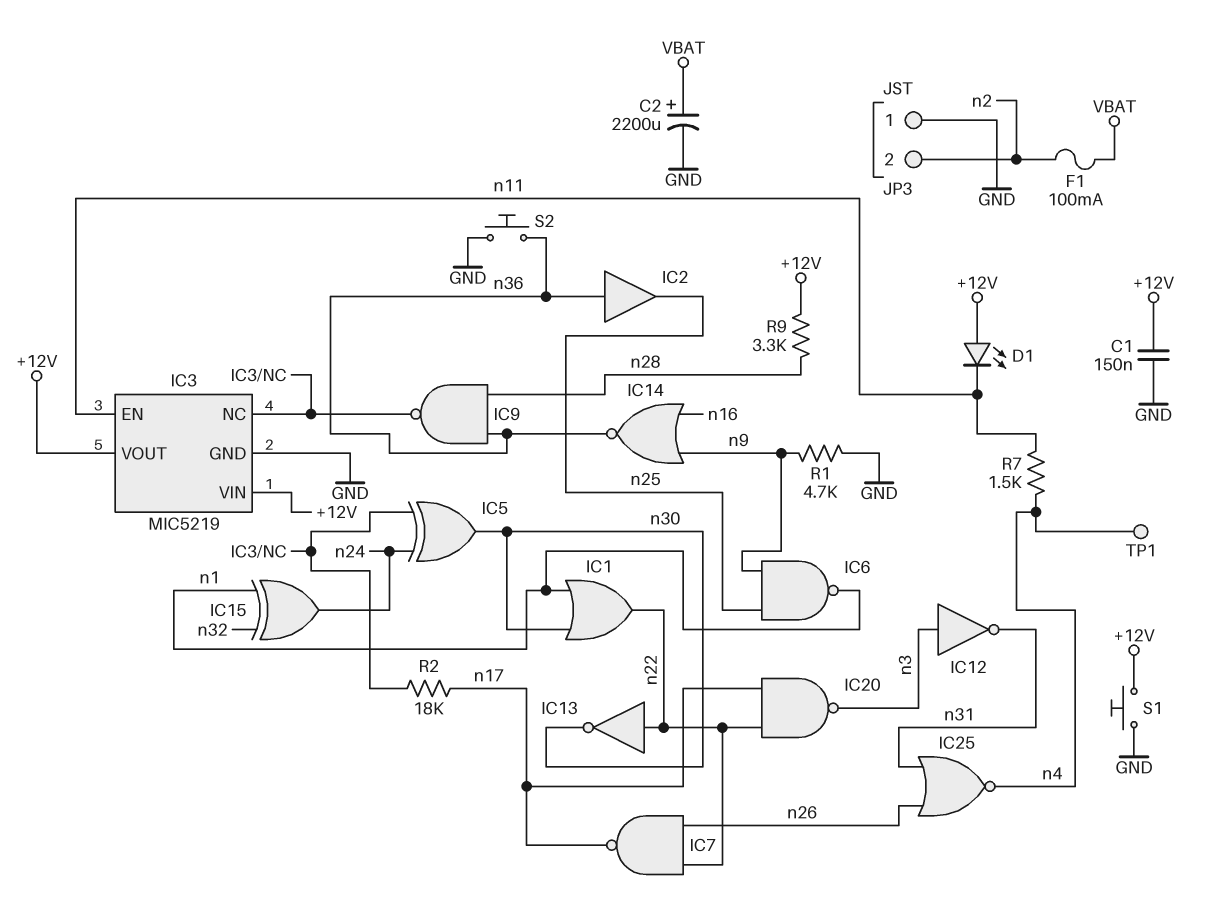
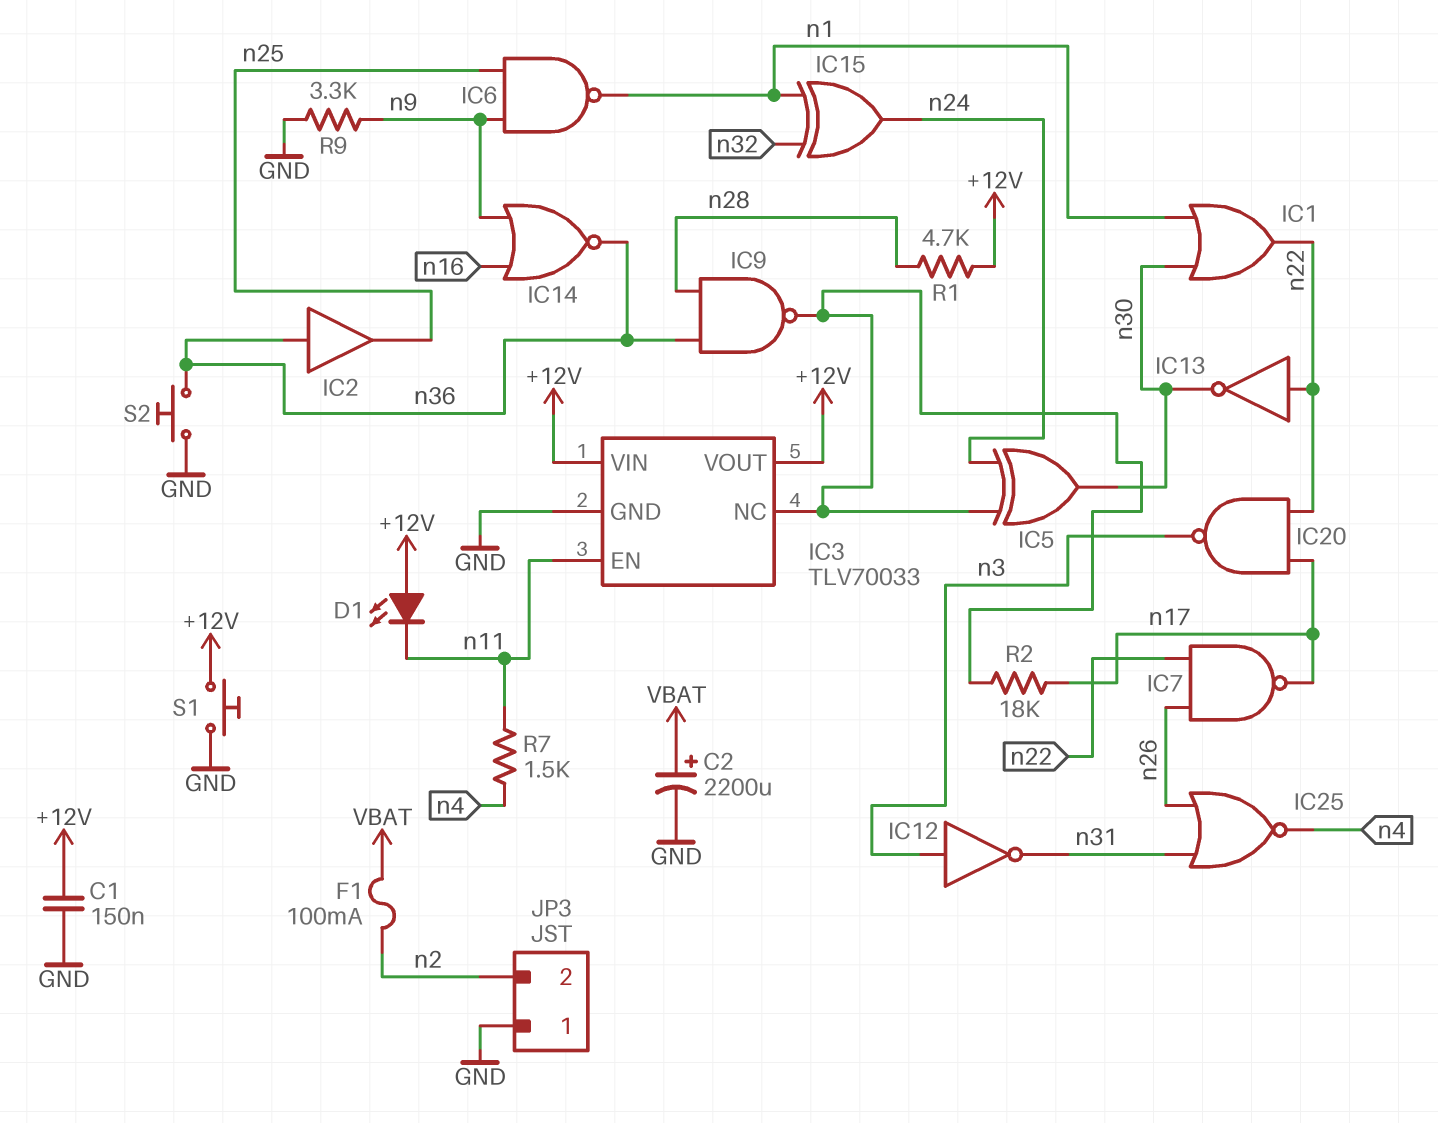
IC3: MIC5219 -> TLV70033
R1: 4.7k (GND, n9) -> 4.7k (+12V, n28)
R9: 3.3k (+12V, n28) -> 3.3k (GND, n9)
TP1: test point (n4) -> none

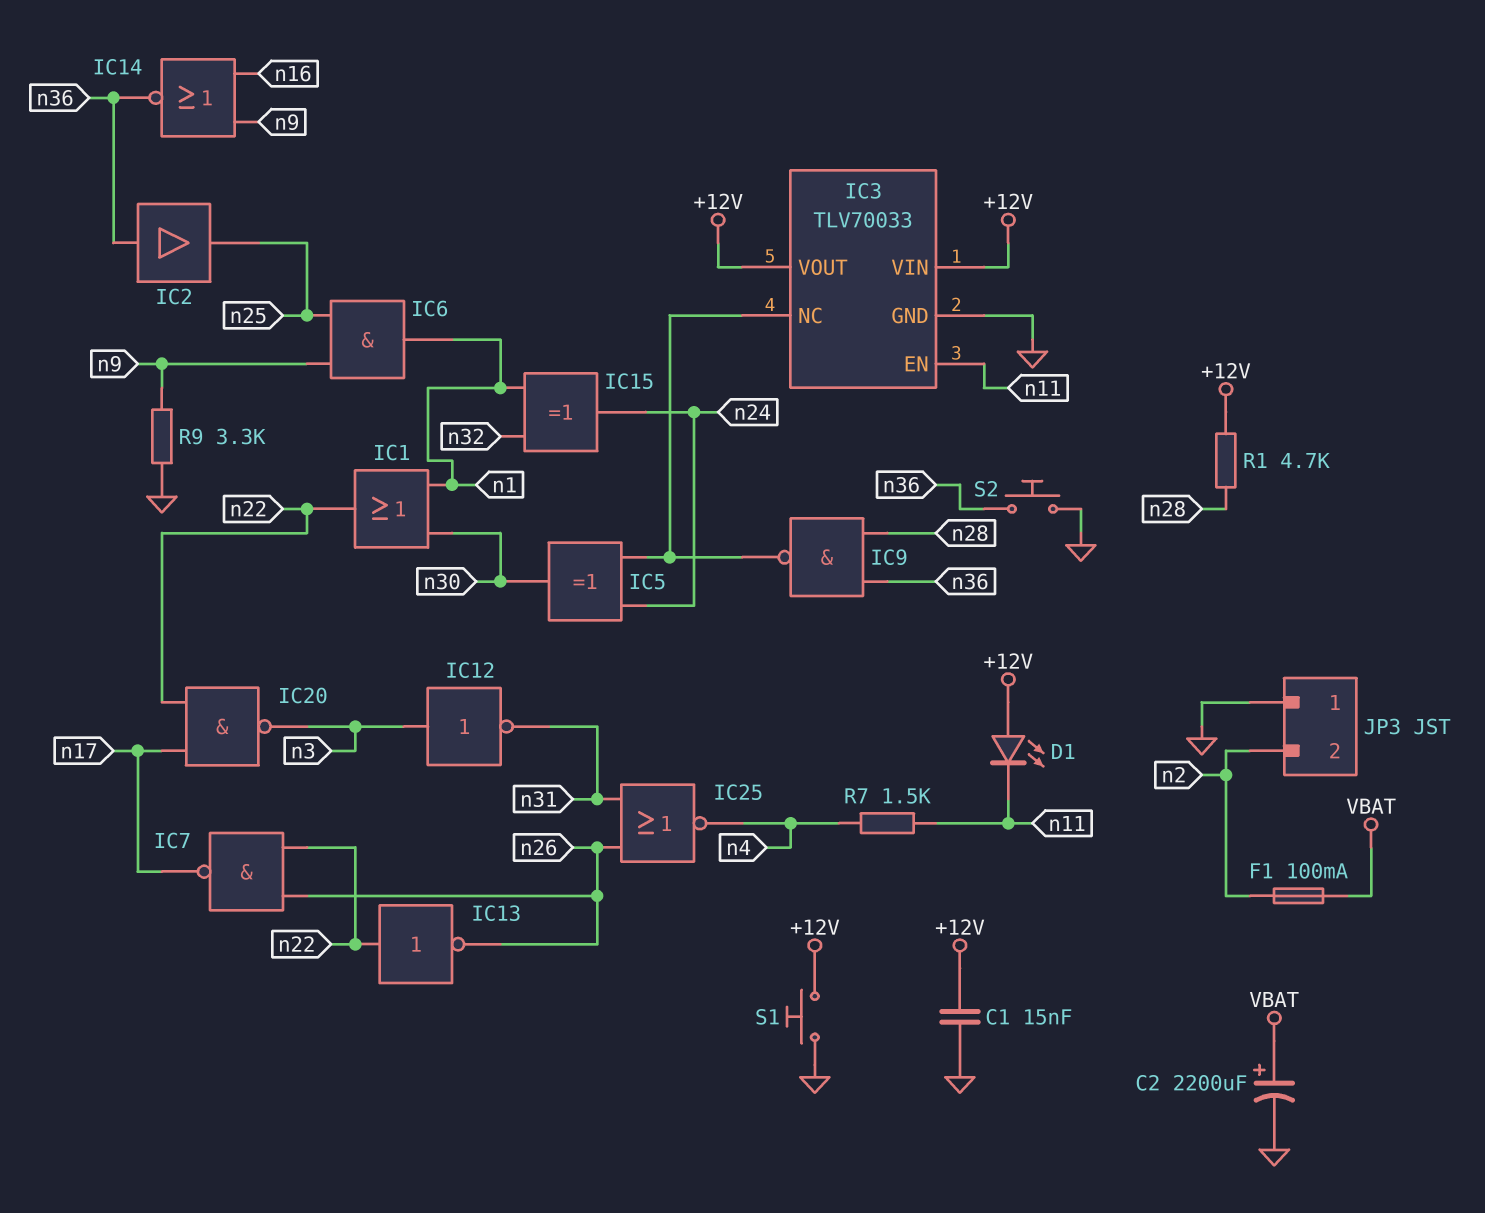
C1: 150nF (+12V, GND) -> 15nF (+12V, GND)
IC6: NAND (in n9, in n25, out n1) -> AND (in n9, in n25, out n1)
IC13: NOT (in n22, out n30) -> NOT (in n22, out n26)
R2: 18k (IC3/NC, n17) -> none

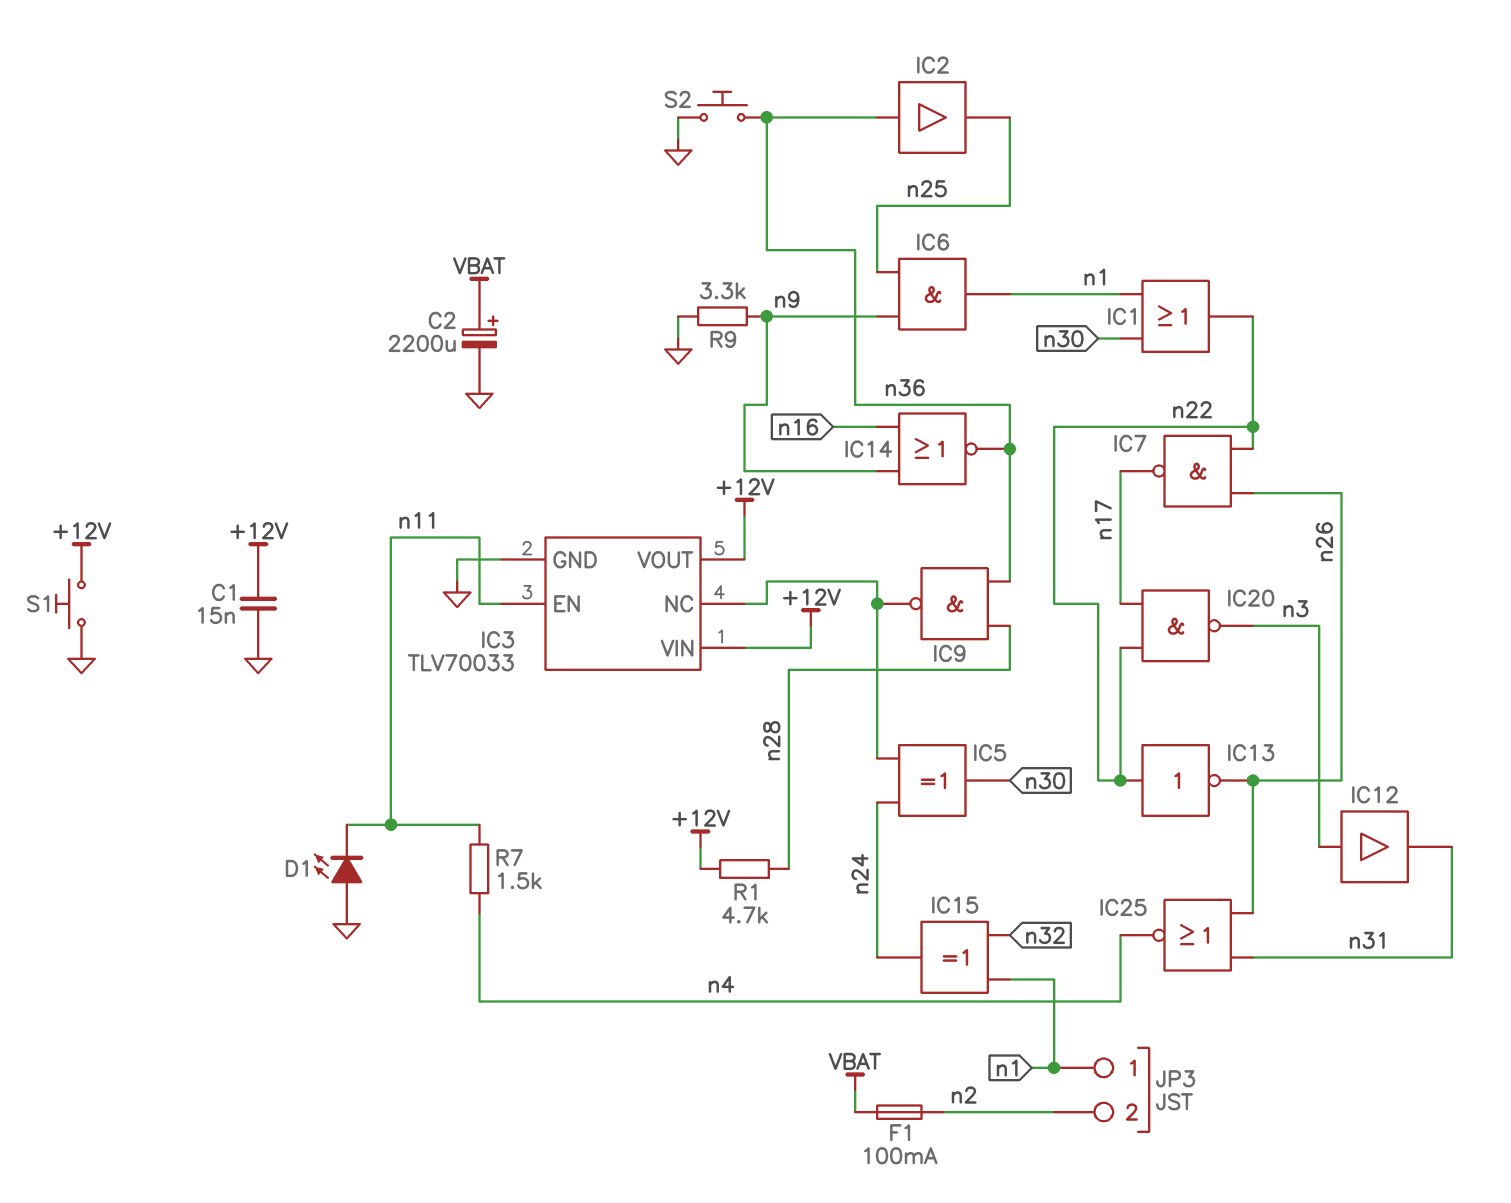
D1: LED (A +12V, K n11) -> LED (A GND, K n11)
IC12: NOT (in n3, out n31) -> buffer (in n3, out n31)
JP3 pin 1: GND -> n1

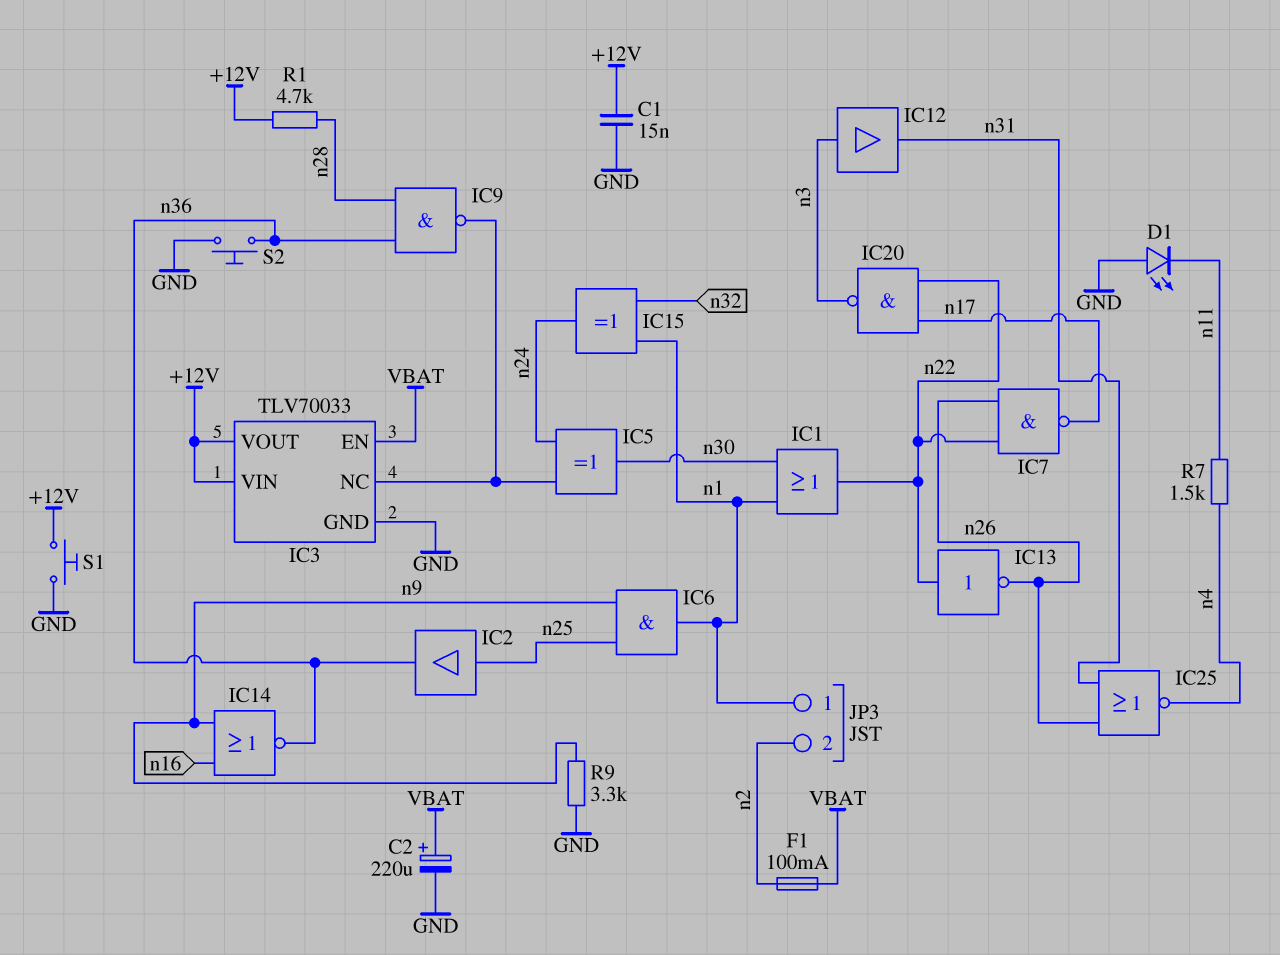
C2: 2200uF (plus VBAT, minus GND) -> 220uF (plus VBAT, minus GND)
IC2: buffer (in n36, out n25) -> buffer (in n25, out n36)
IC3 pin EN: n11 -> VBAT

